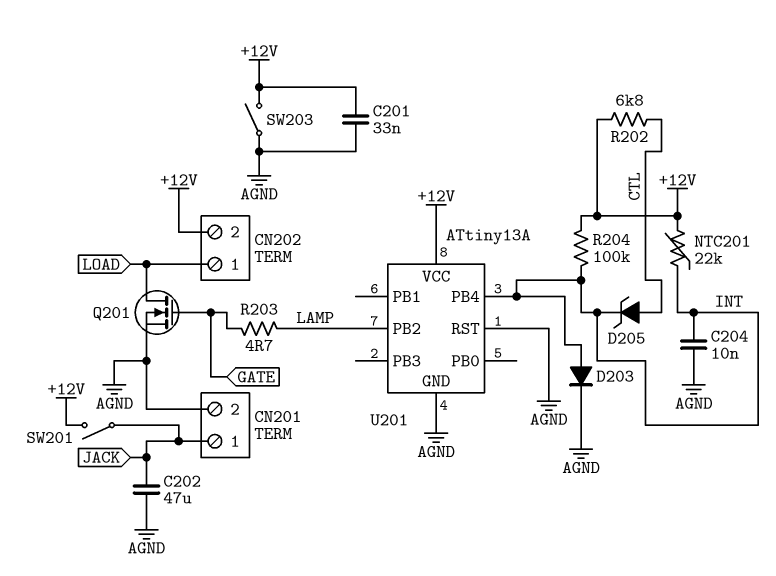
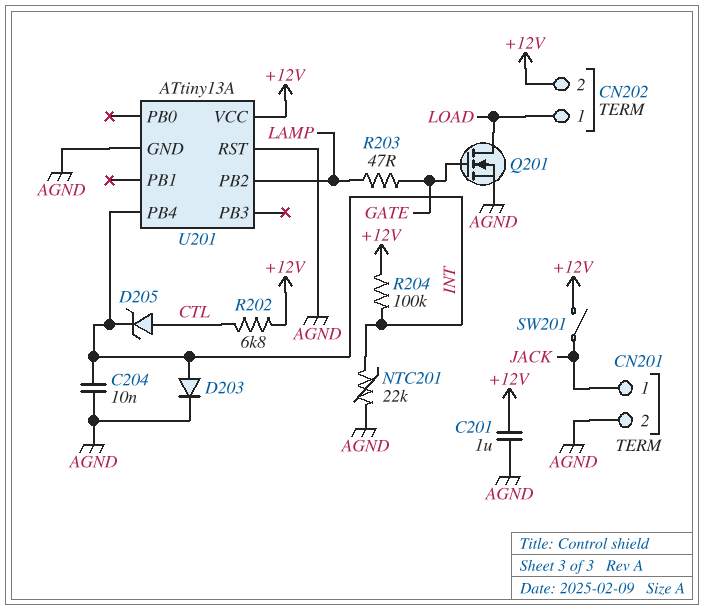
C201: 33nF (+12V, AGND) -> 1uF (+12V, AGND)
C202: 47uF (AGND, JACK) -> none
NTC201: 22k (+12V, INT) -> 22k (AGND, INT)
R203: 4.7 (GATE, LAMP) -> 47 (GATE, LAMP)
SW203: switch (+12V, AGND) -> none

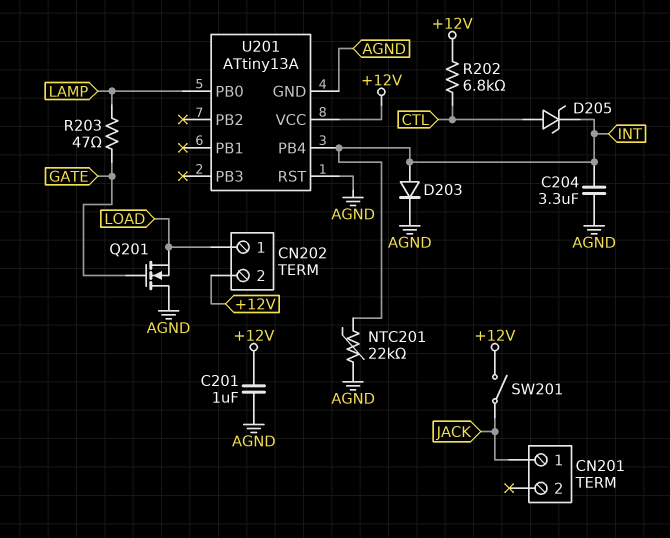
C204: 10nF (AGND, INT) -> 3.3uF (AGND, INT)
CN201 pin 2: AGND -> none
Q201: NMOS (G GATE, D LOAD, S AGND) -> NMOS (G GATE, D AGND, S LOAD)
R204: 100k (+12V, INT) -> none
U201 pin PB0: none -> LAMP
U201 pin PB2: LAMP -> none

